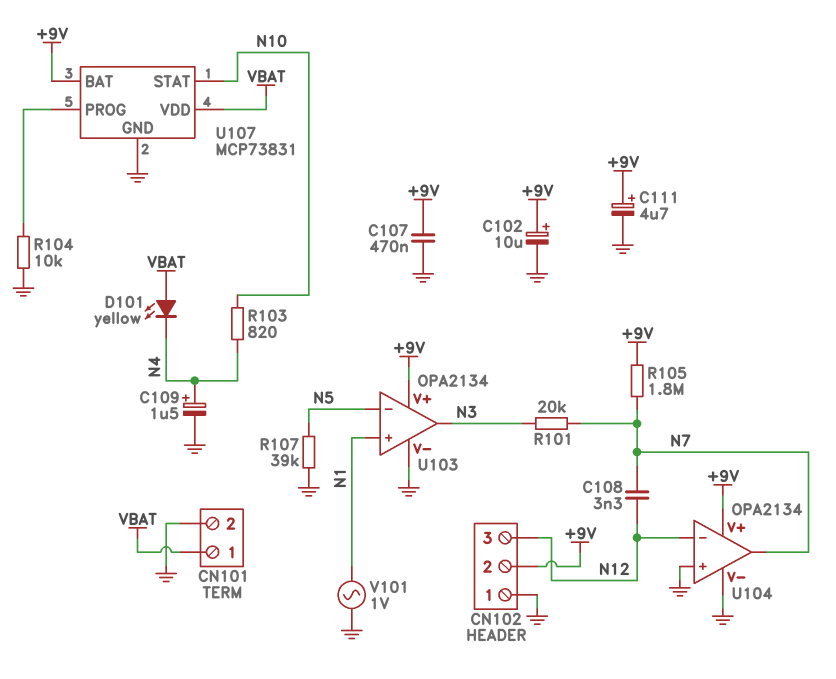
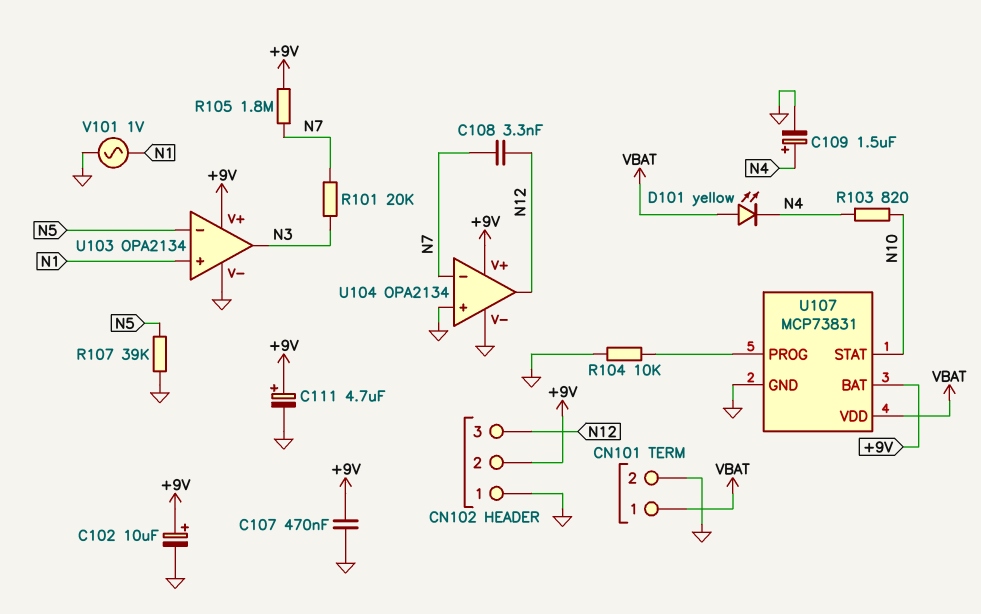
U104 pin in-: N12 -> N7
U104 pin out: N7 -> N12

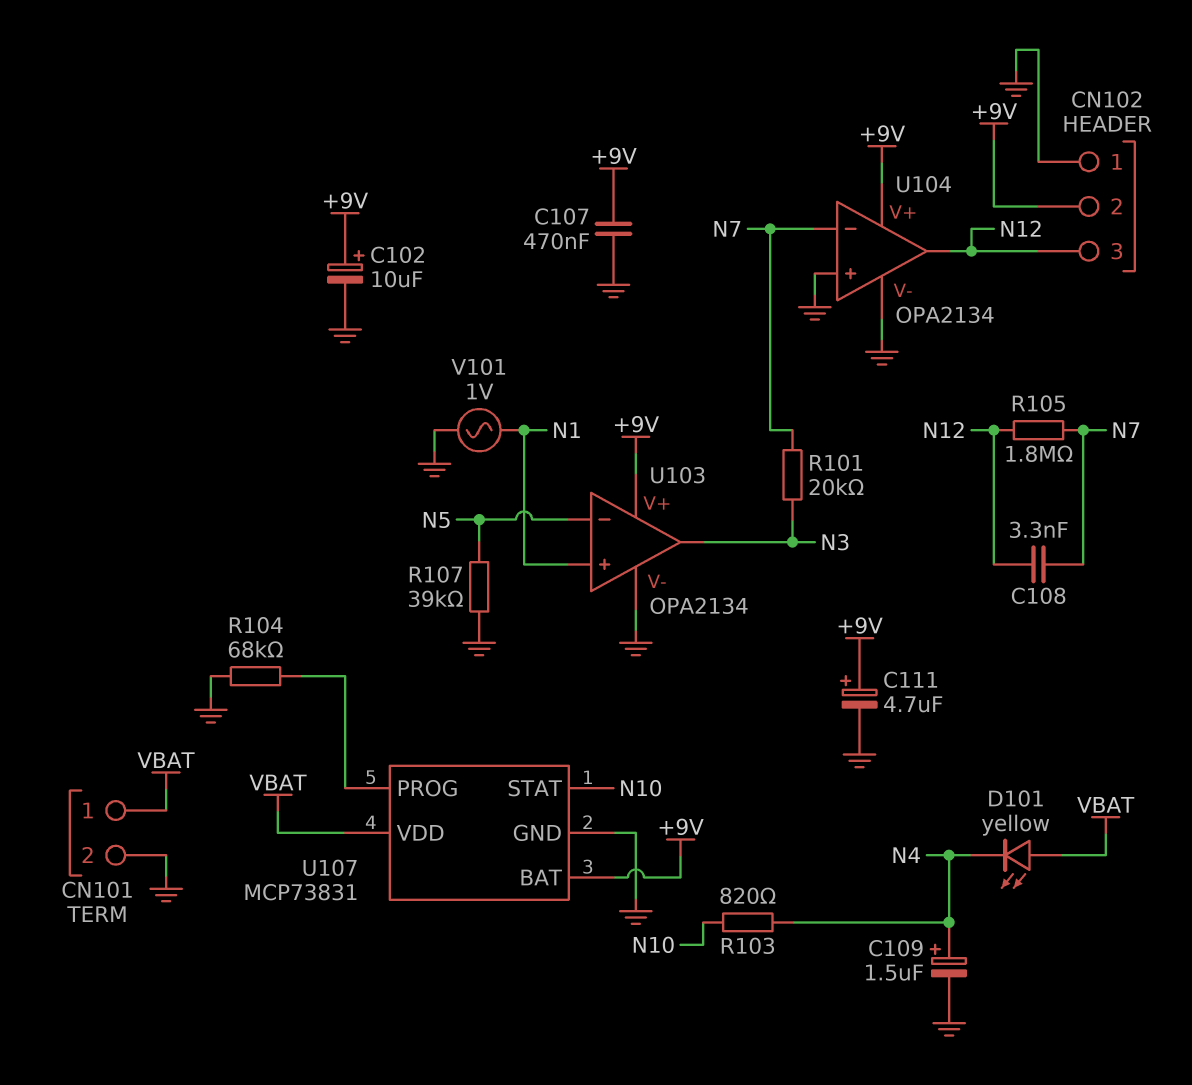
R104: 10k (GND, U107/PROG) -> 68k (GND, U107/PROG)
R105: 1.8M (+9V, N7) -> 1.8M (N7, N12)

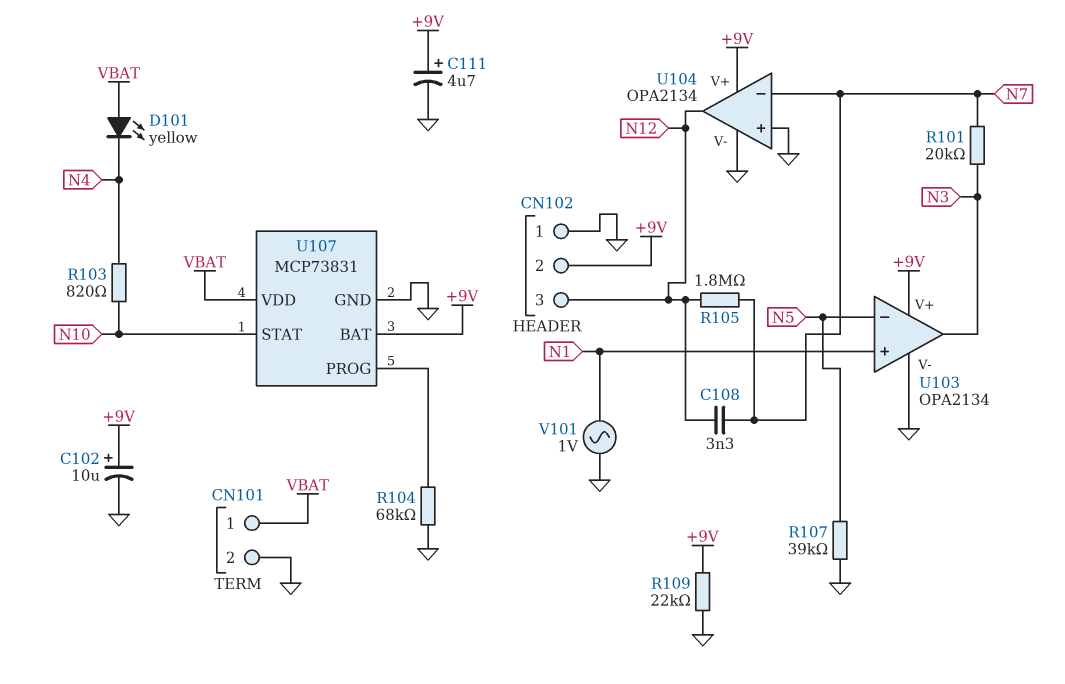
C107: 470nF (+9V, GND) -> none
C109: 1.5uF (plus N4, minus GND) -> none
R109: none -> 22k (+9V, GND)

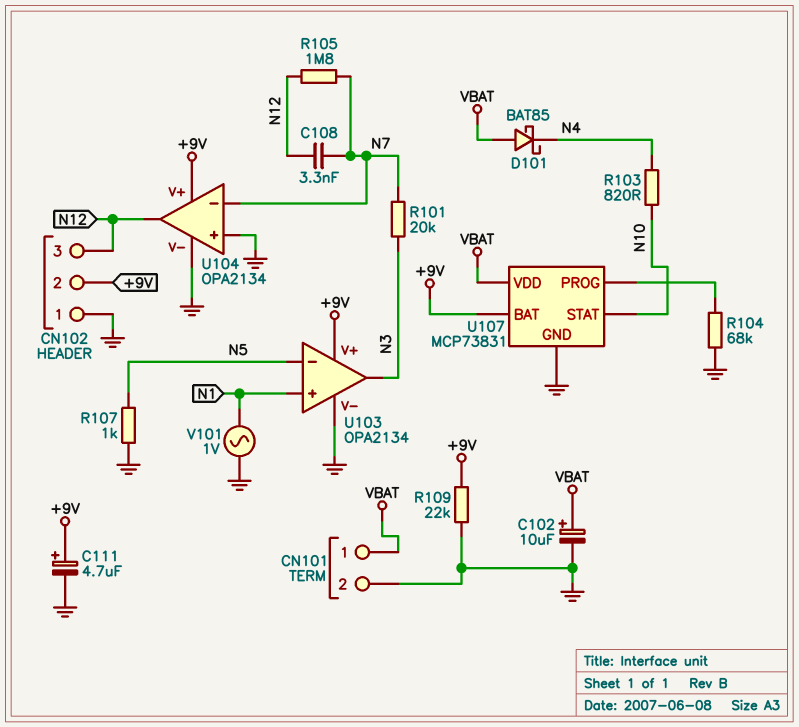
C102: 10uF (plus +9V, minus GND) -> 10uF (plus VBAT, minus GND)
D101: LED yellow (A VBAT, K N4) -> schottky BAT85 (A VBAT, K N4)
R107: 39k (GND, N5) -> 1k (GND, N5)

